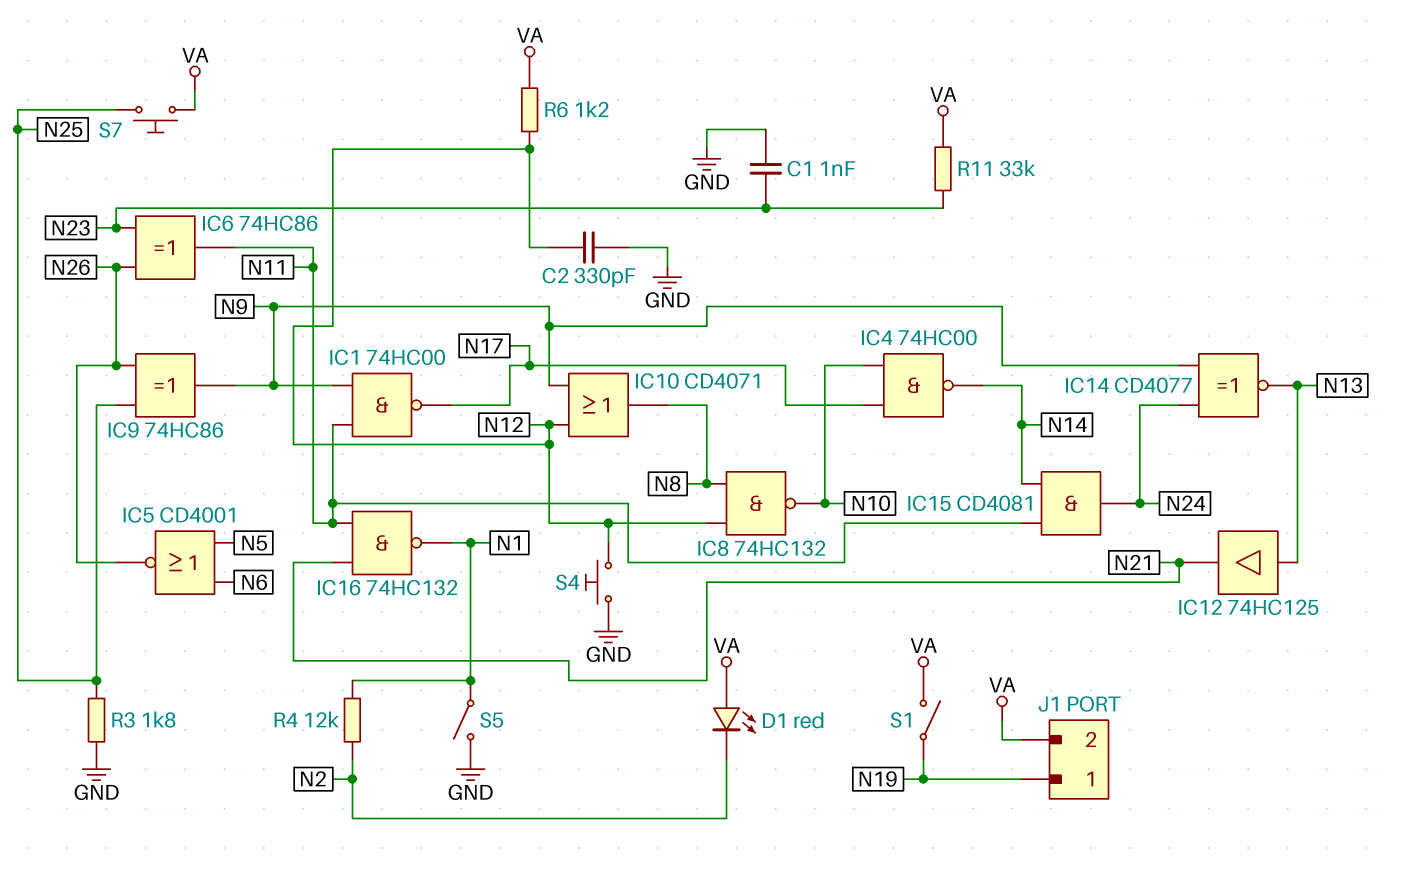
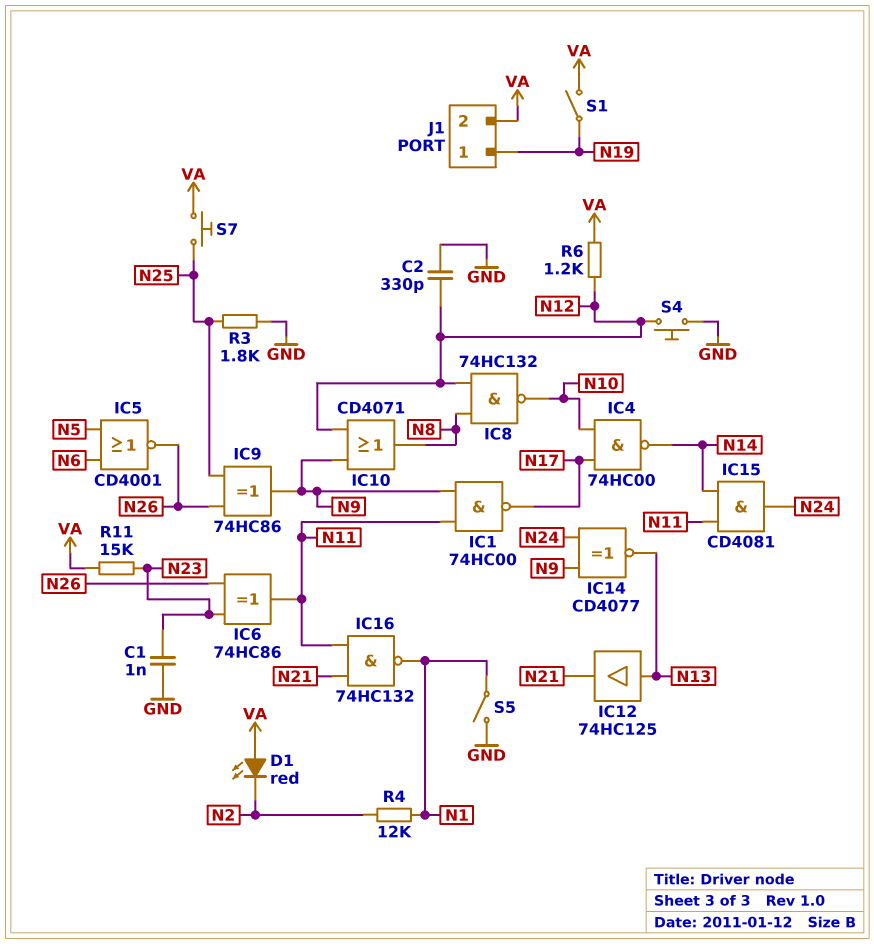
R11: 33k (N23, VA) -> 15k (N23, VA)

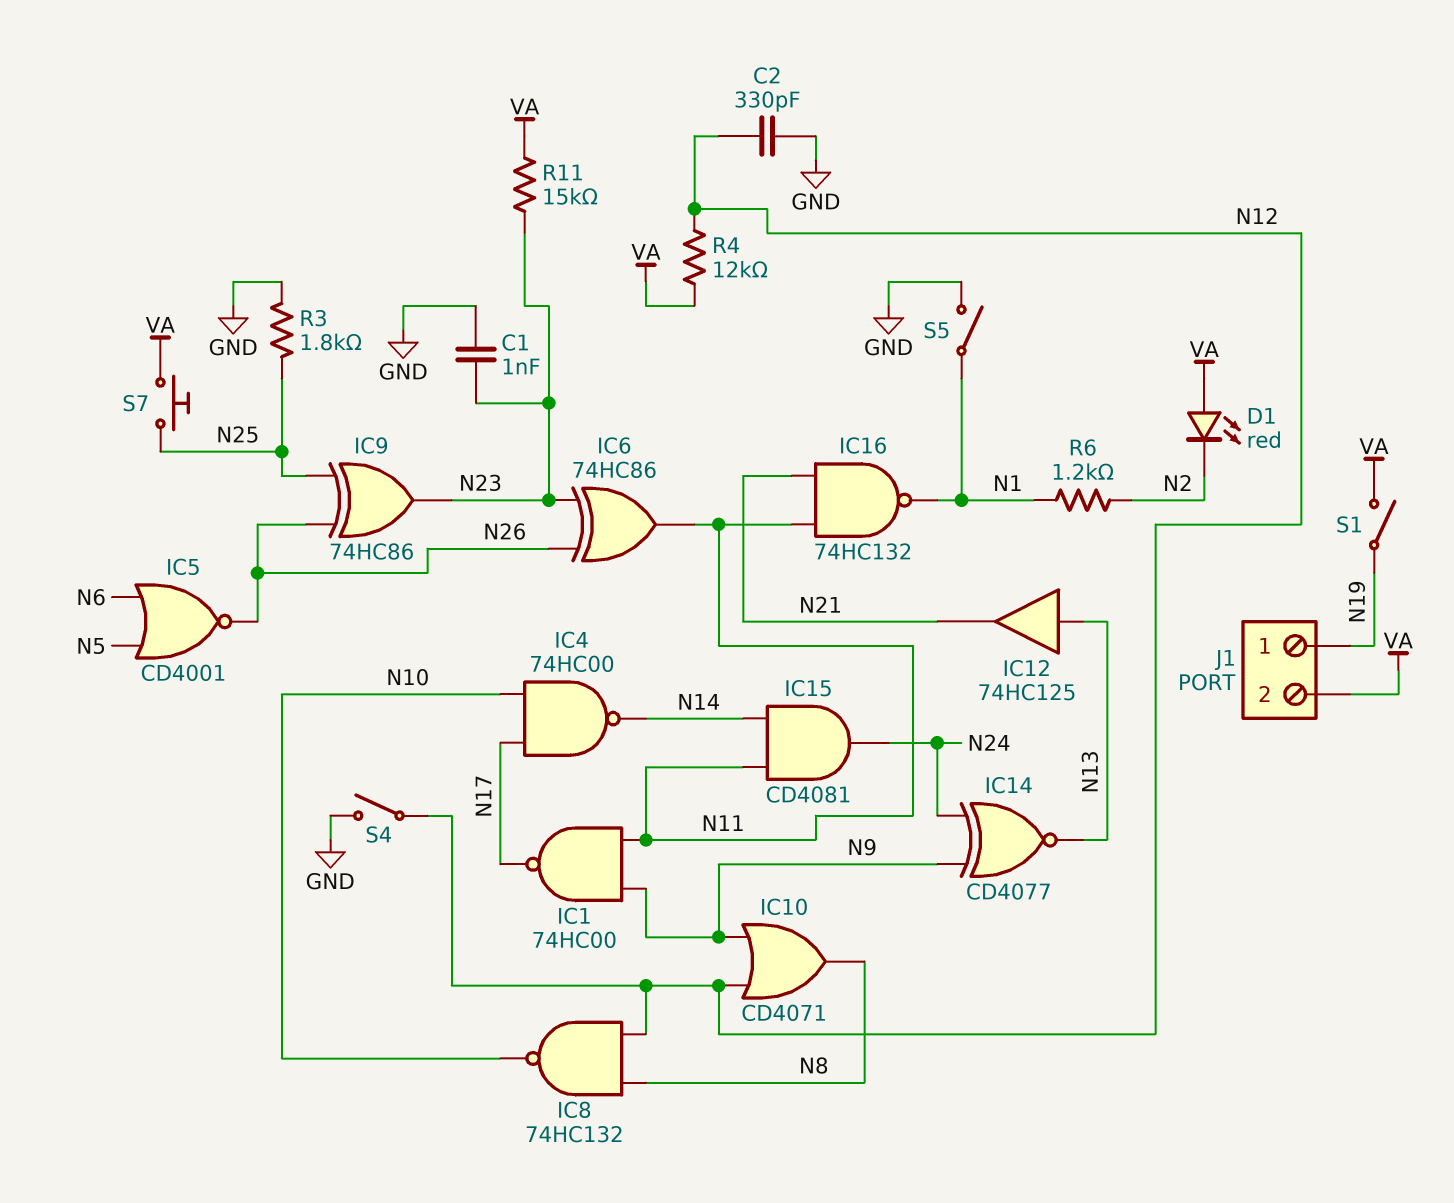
IC9: XOR 74HC86 (in N25, in N26, out N9) -> XOR 74HC86 (in N25, in N26, out N23)
R4: 12k (N1, N2) -> 12k (N12, VA)
R6: 1.2k (N12, VA) -> 1.2k (N1, N2)
S4: button (GND, N12) -> switch (GND, N12)

